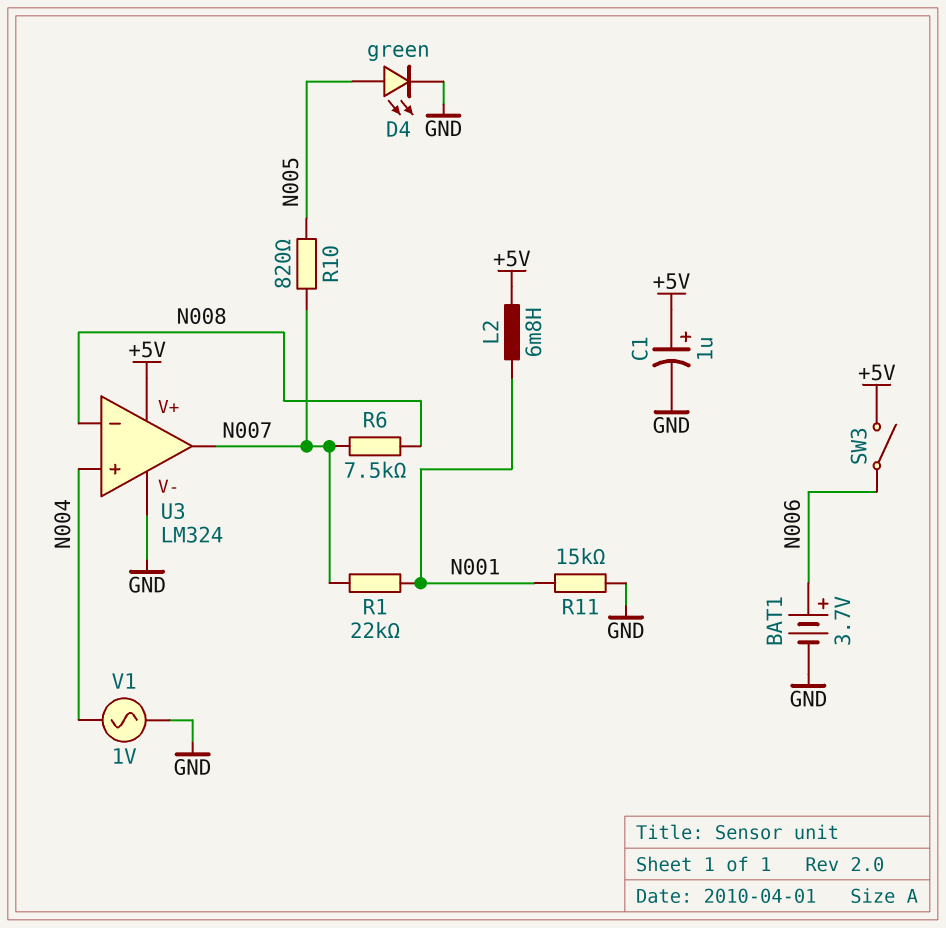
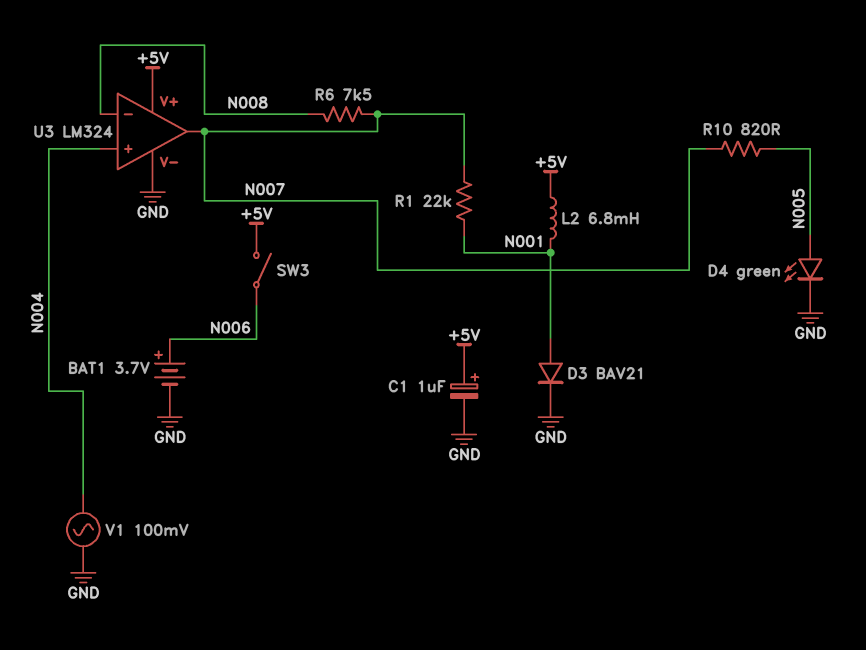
D3: none -> diode BAV21 (A N001, K GND)
R11: 15k (GND, N001) -> none
V1: AC 1V (GND, N004) -> AC 100mV (GND, N004)

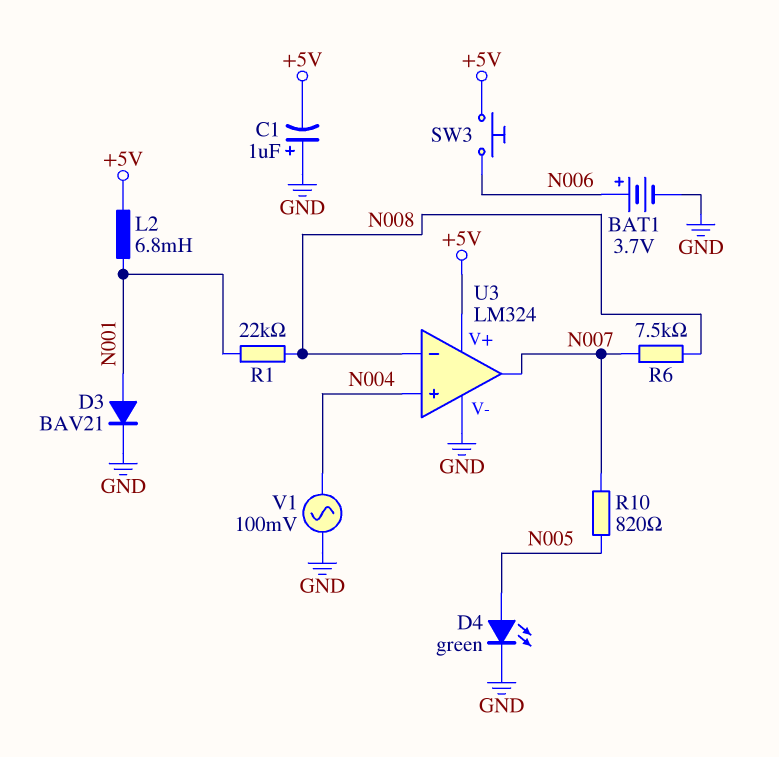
C1: 1uF (plus +5V, minus GND) -> 1uF (plus GND, minus +5V)
R1: 22k (N001, N007) -> 22k (N001, N008)
SW3: switch (+5V, N006) -> button (+5V, N006)

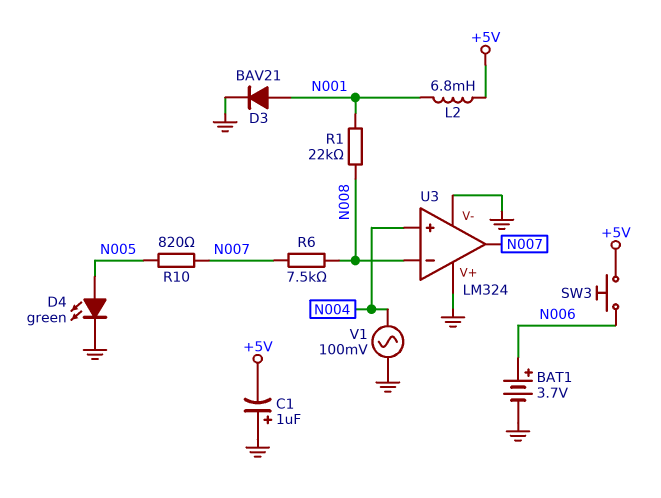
U3 pin V+: +5V -> GND

